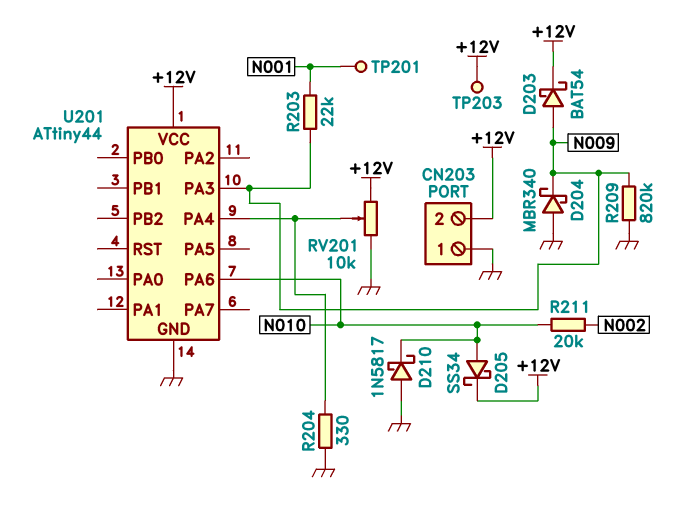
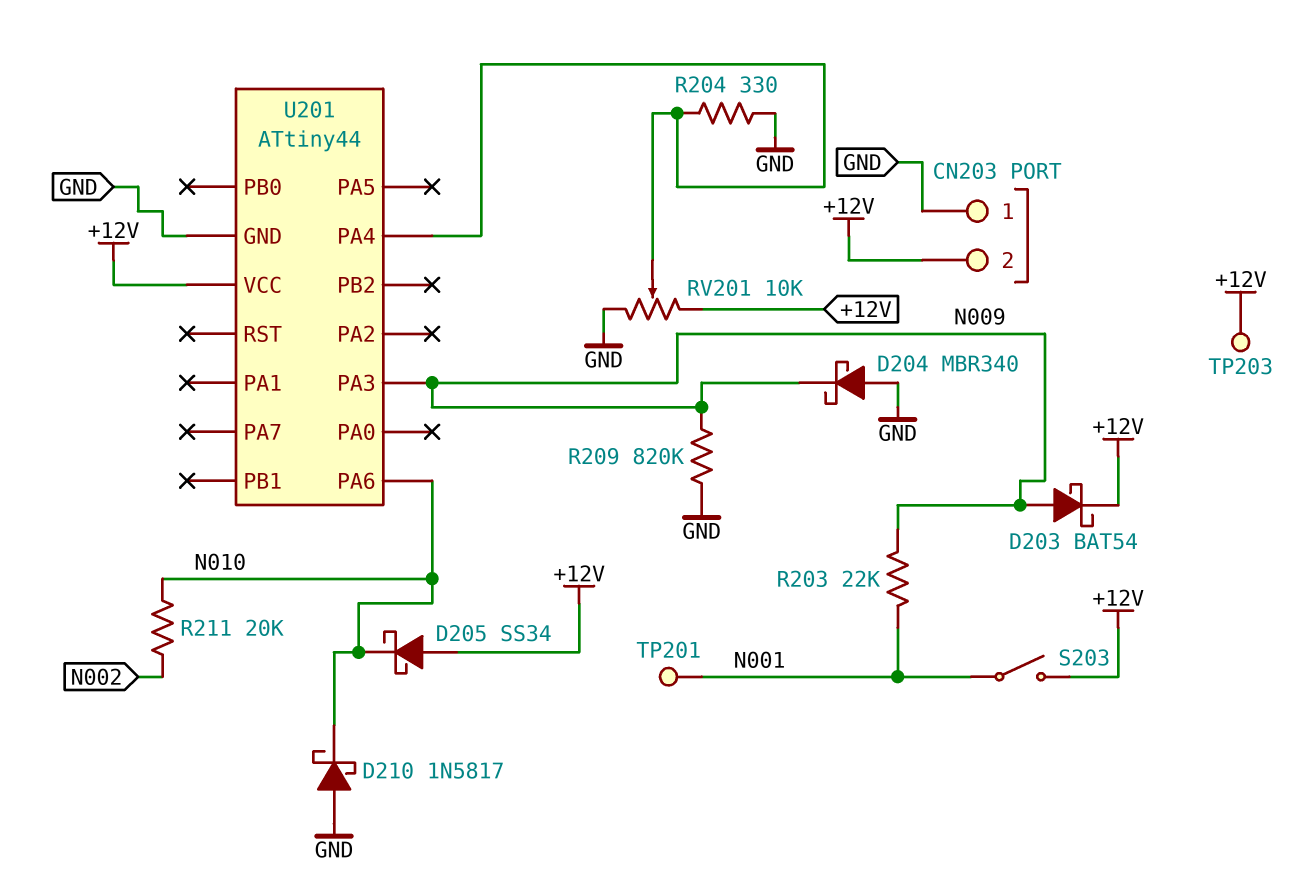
D205: schottky SS34 (A N010, K +12V) -> schottky SS34 (A +12V, K N010)
S203: none -> switch (+12V, N001)

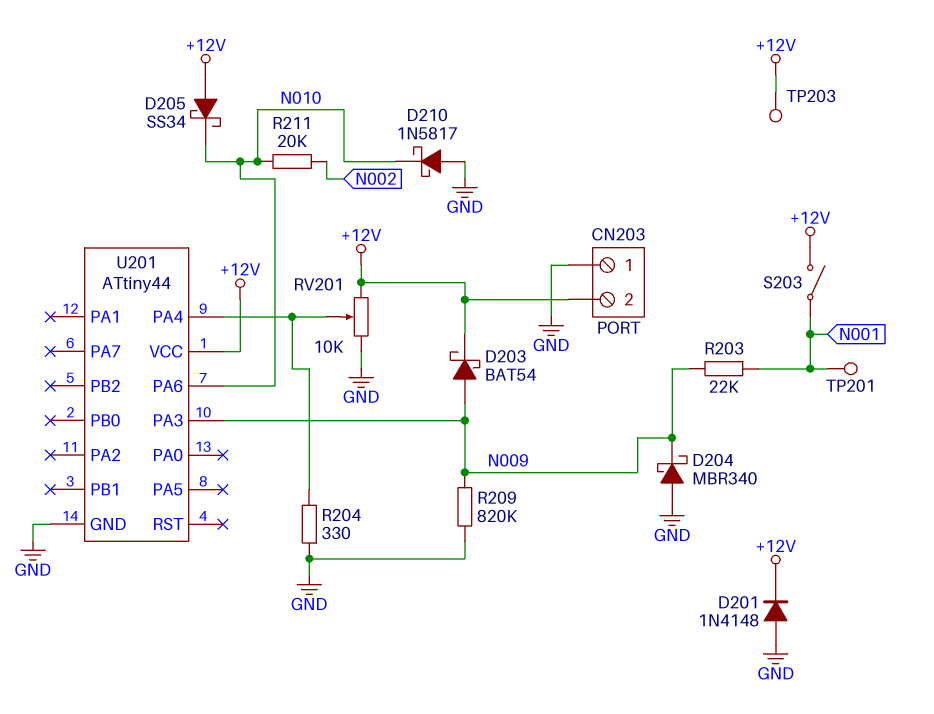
D201: none -> diode 1N4148 (A GND, K +12V)

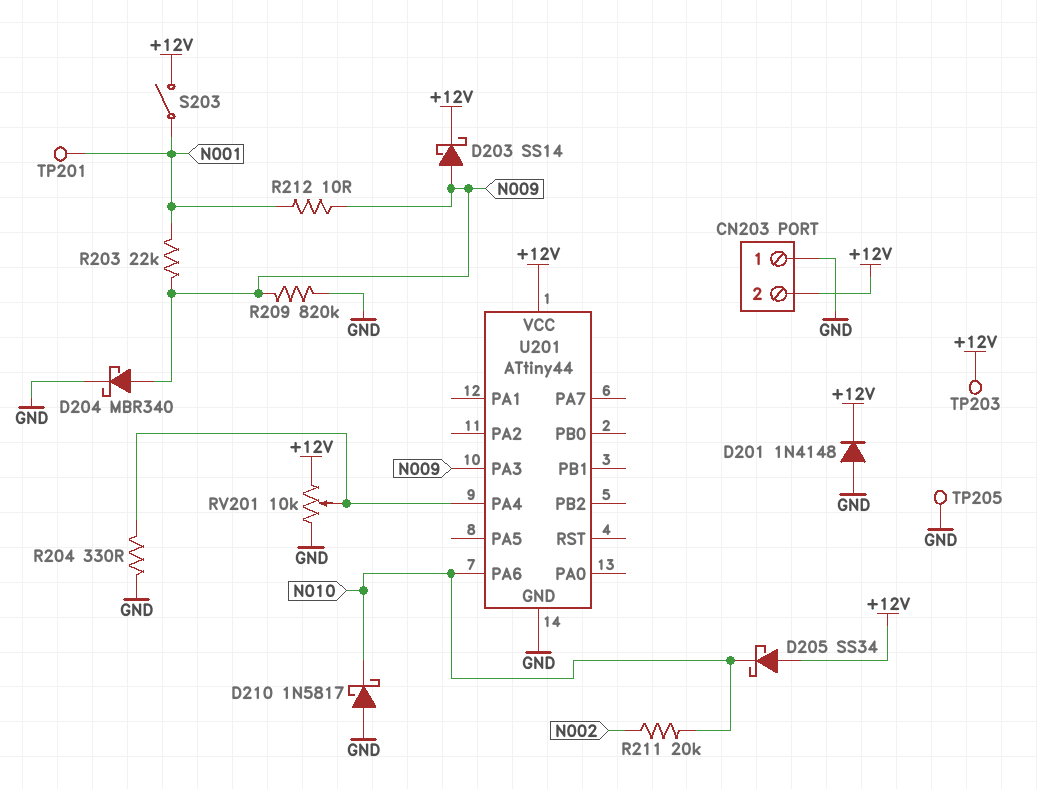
D203: schottky BAT54 (A N009, K +12V) -> schottky SS14 (A N009, K +12V)
D204: schottky MBR340 (A GND, K N009) -> schottky MBR340 (A N009, K GND)
R212: none -> 10 (N001, N009)
TP205: none -> test point (GND)

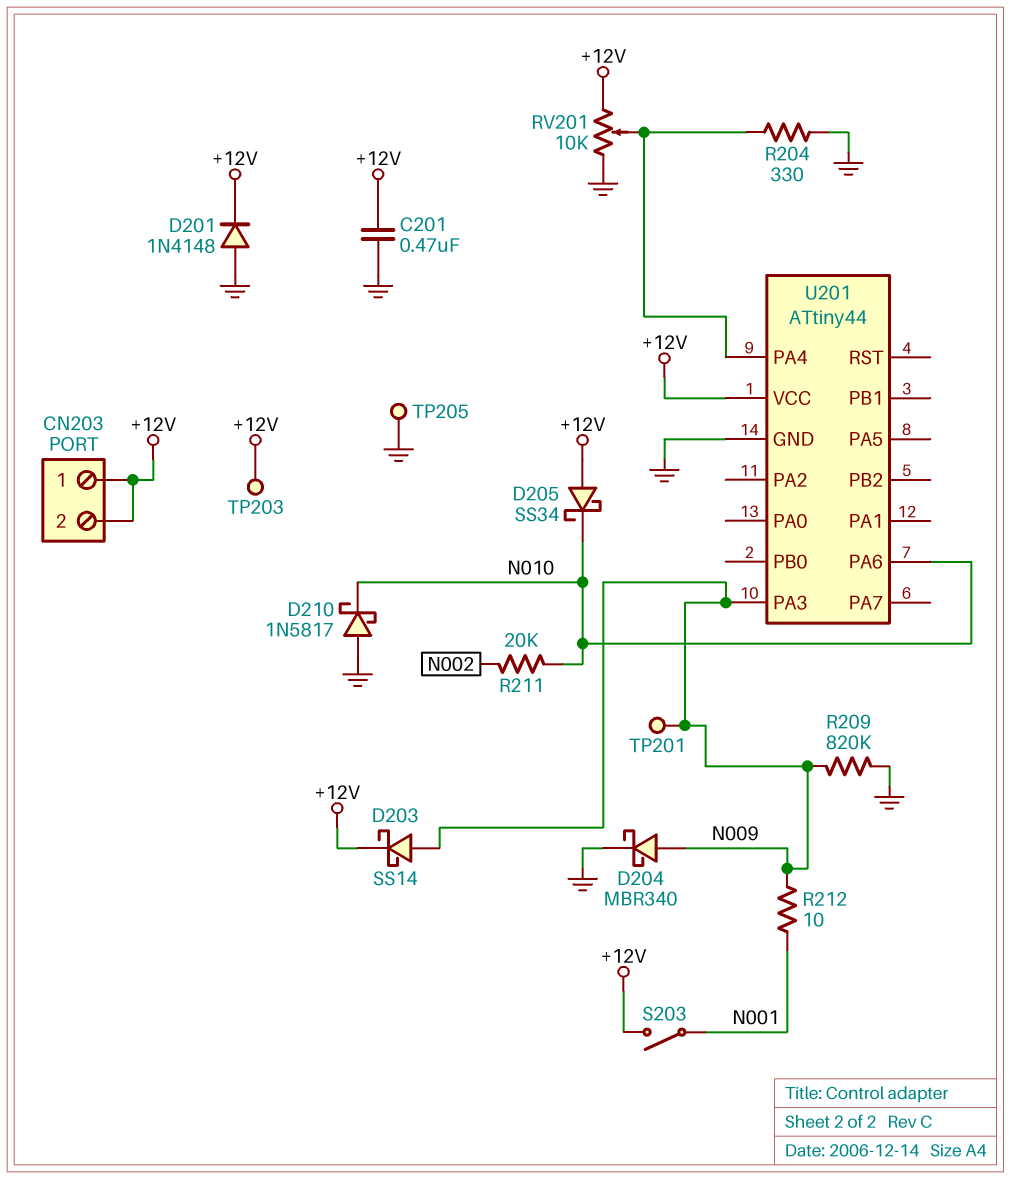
C201: none -> 470nF (+12V, GND)
CN203 pin 1: GND -> +12V
R203: 22k (N001, N009) -> none
TP201: test point (N001) -> test point (N009)

